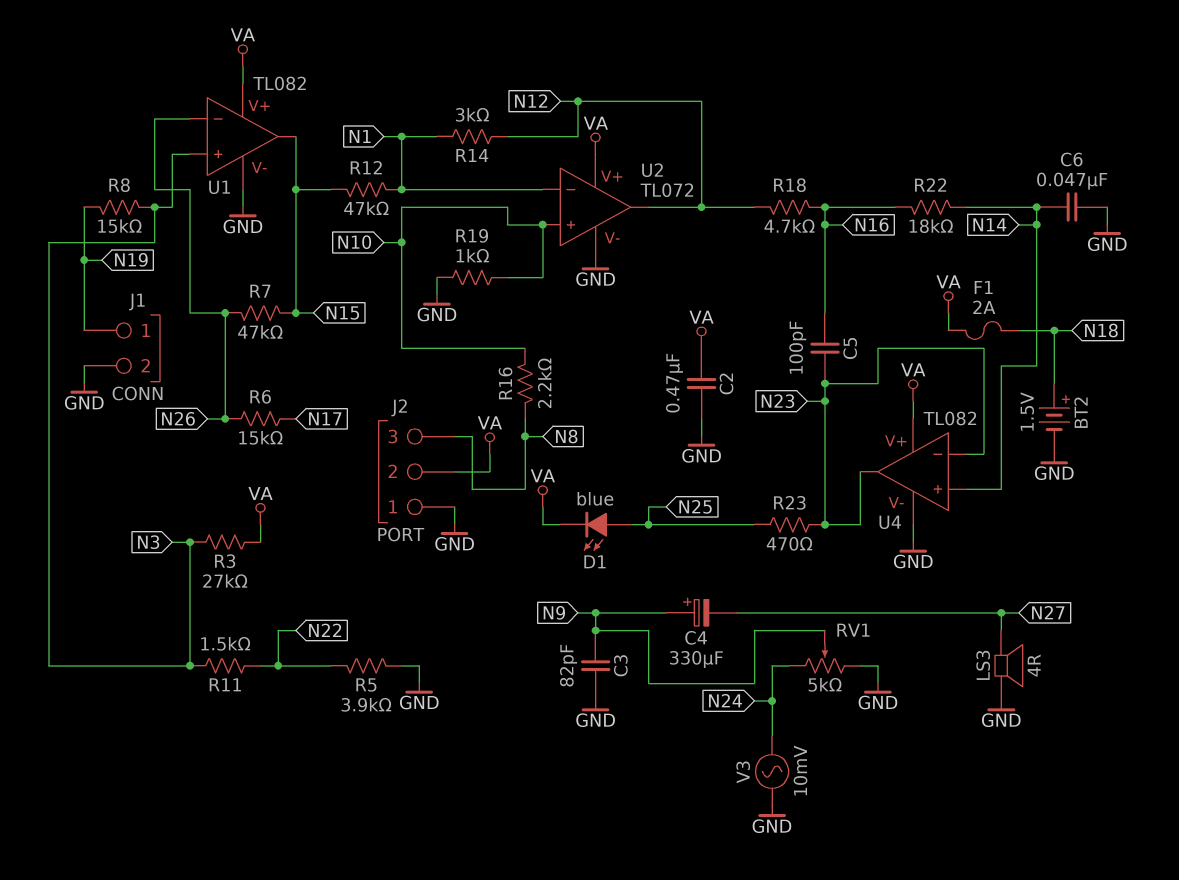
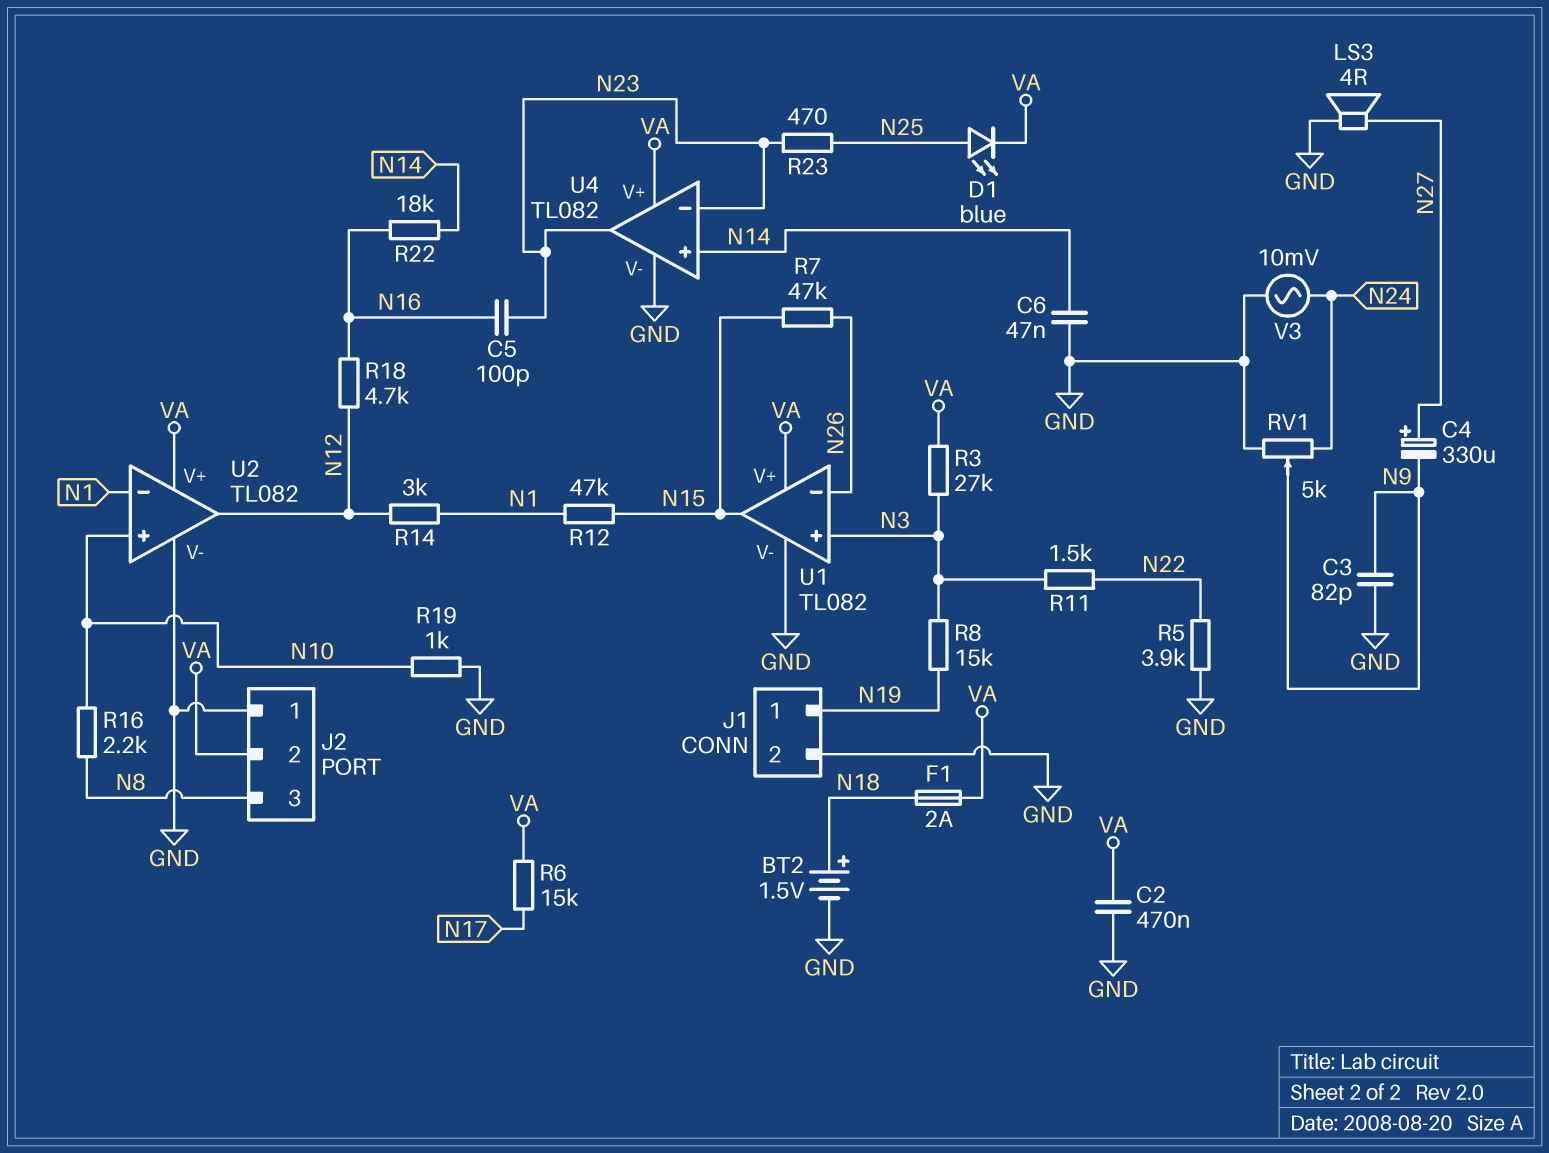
C4: 330uF (plus N9, minus N27) -> 330uF (plus N27, minus N9)
R6: 15k (N17, N26) -> 15k (N17, VA)
U2: TL072 -> TL082

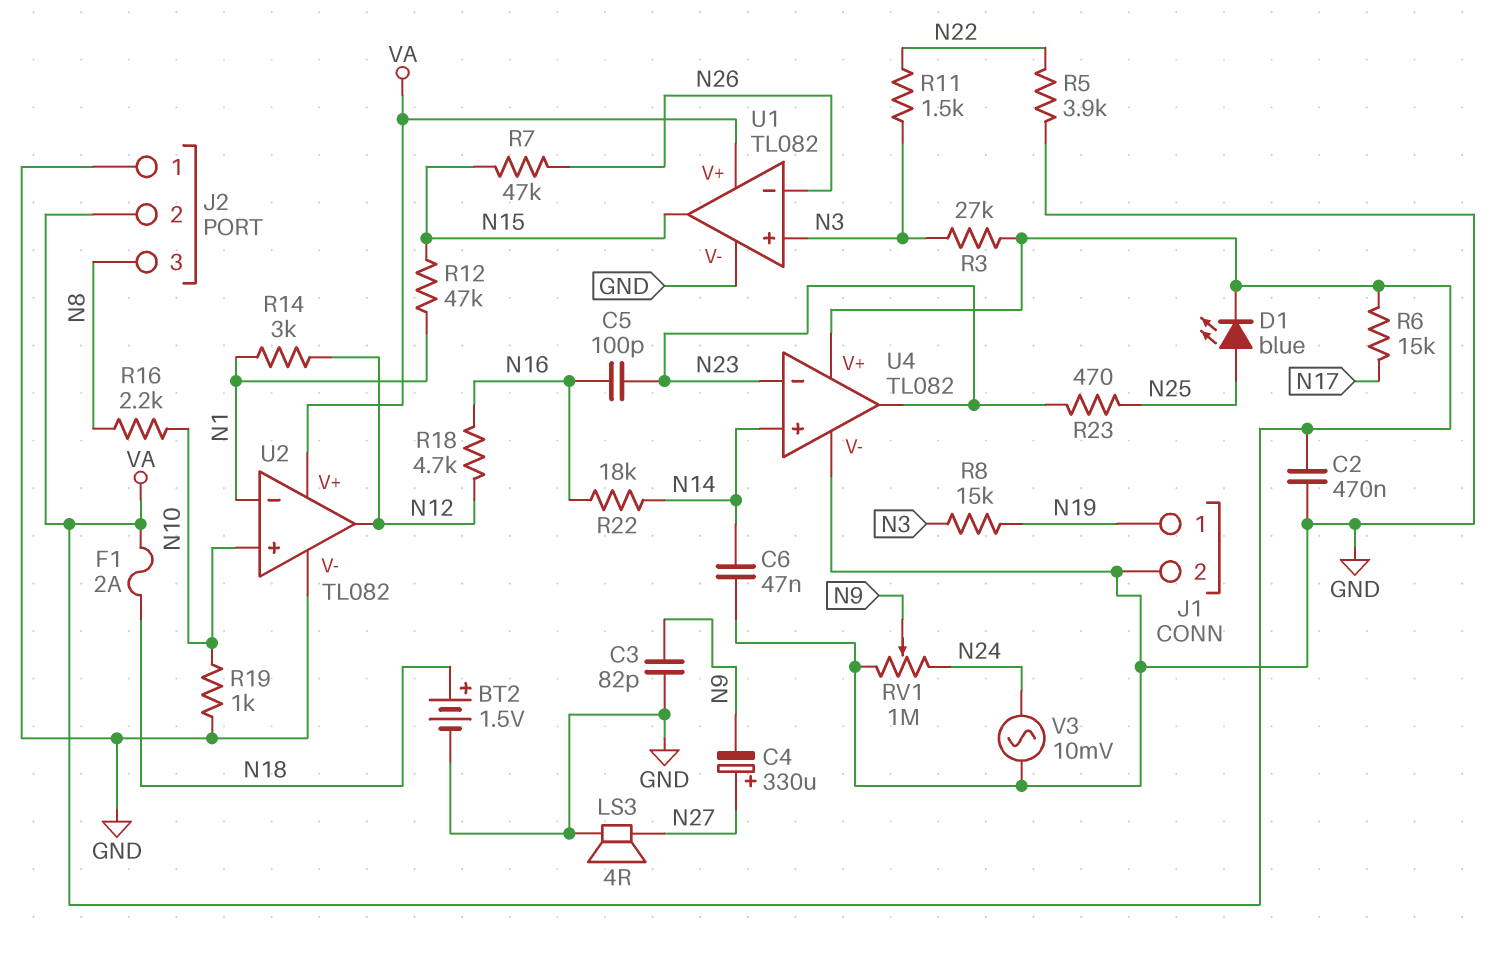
RV1: 5k (GND, N24, wiper N9) -> 1M (GND, N24, wiper N9)

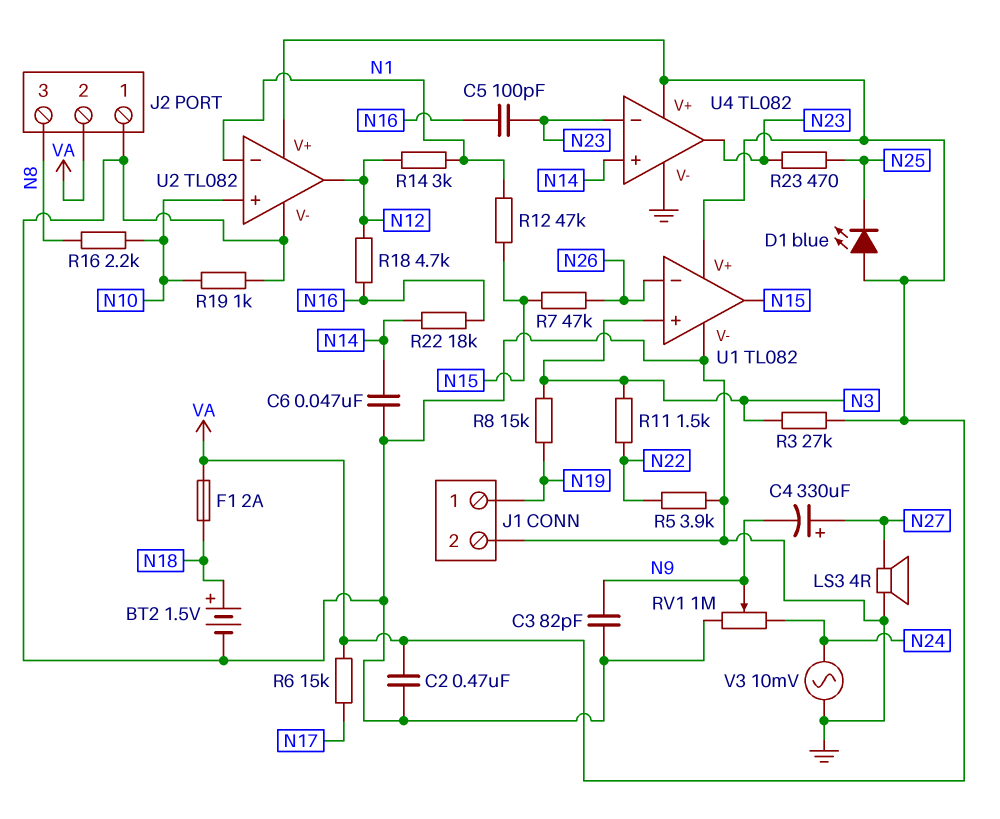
D1: LED blue (A N25, K VA) -> LED blue (A VA, K N25)

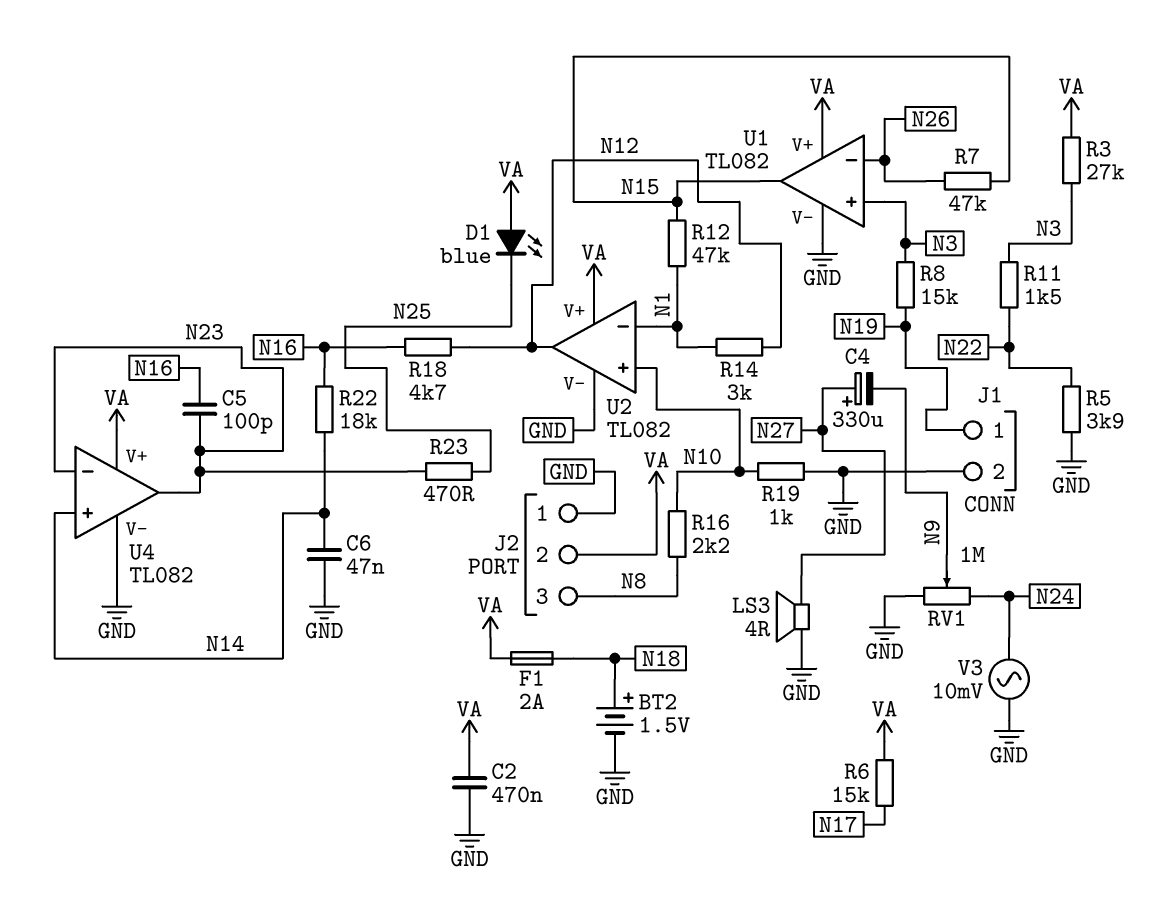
C3: 82pF (GND, N9) -> none

